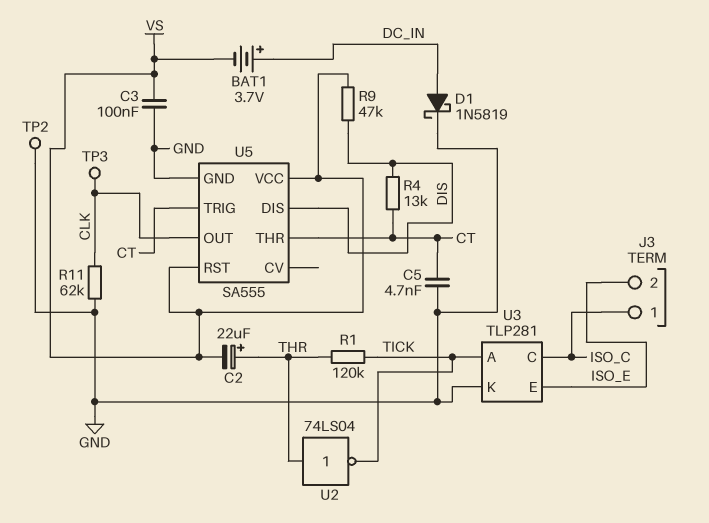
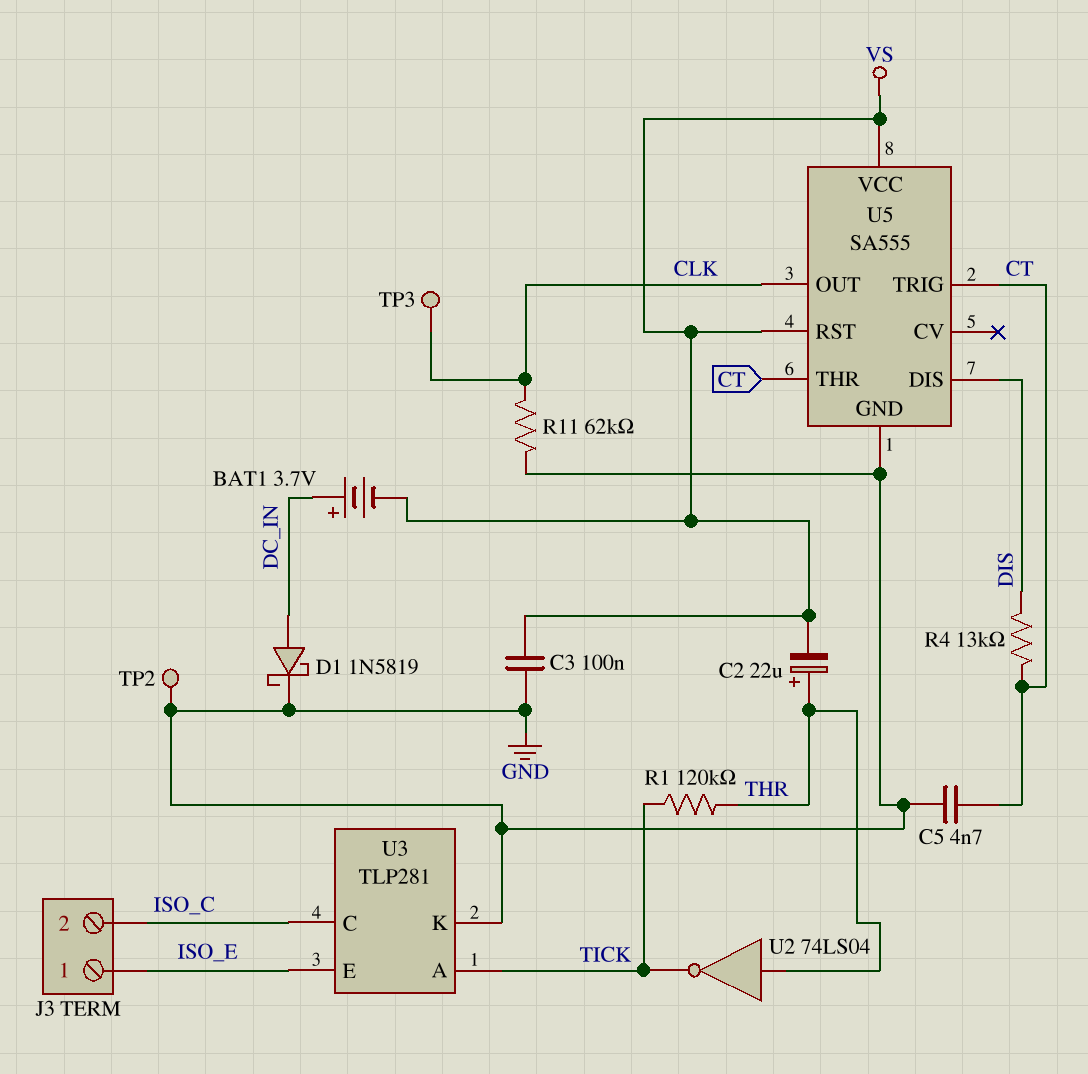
J3 pin 1: ISO_C -> ISO_E
J3 pin 2: ISO_E -> ISO_C
R9: 47k (DIS, VS) -> none

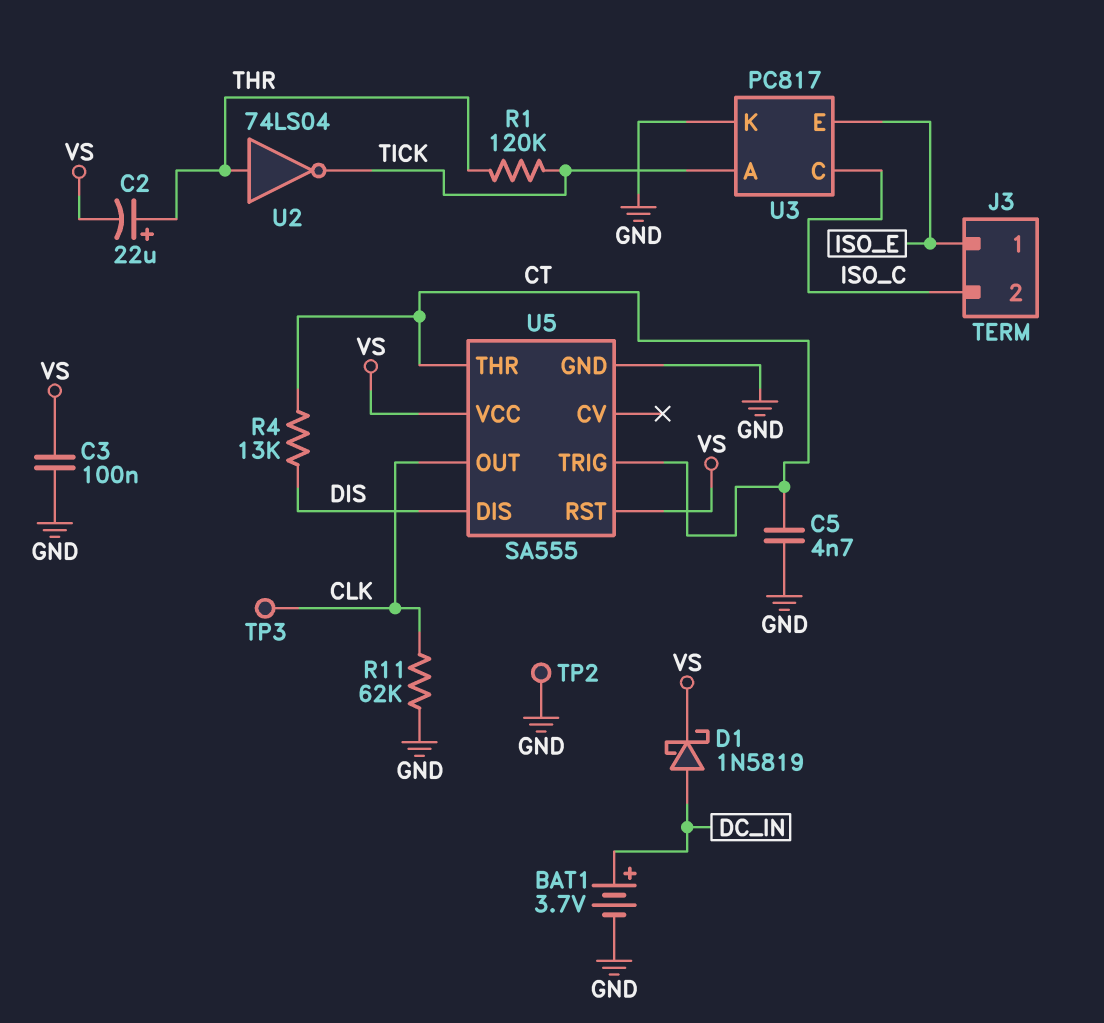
BAT1: 3.7V (plus DC_IN, minus VS) -> 3.7V (plus DC_IN, minus GND)
D1: schottky 1N5819 (A DC_IN, K GND) -> schottky 1N5819 (A DC_IN, K VS)
U3: TLP281 -> PC817

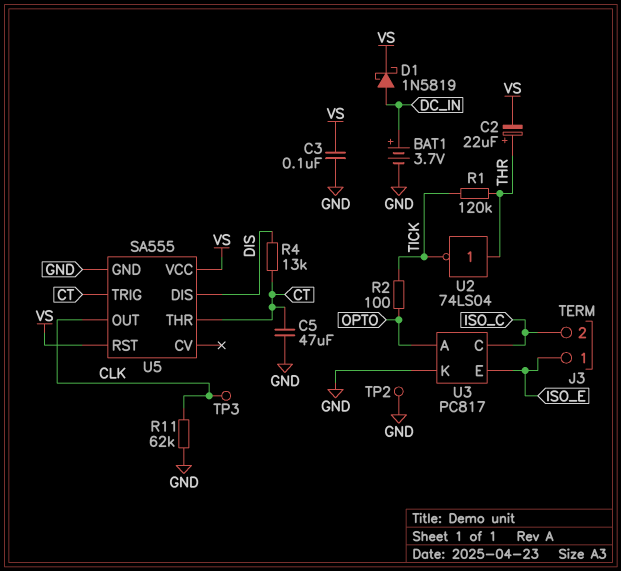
C5: 4.7nF (CT, GND) -> 47uF (CT, GND)
R2: none -> 100 (OPTO, TICK)
U3 pin A: TICK -> OPTO

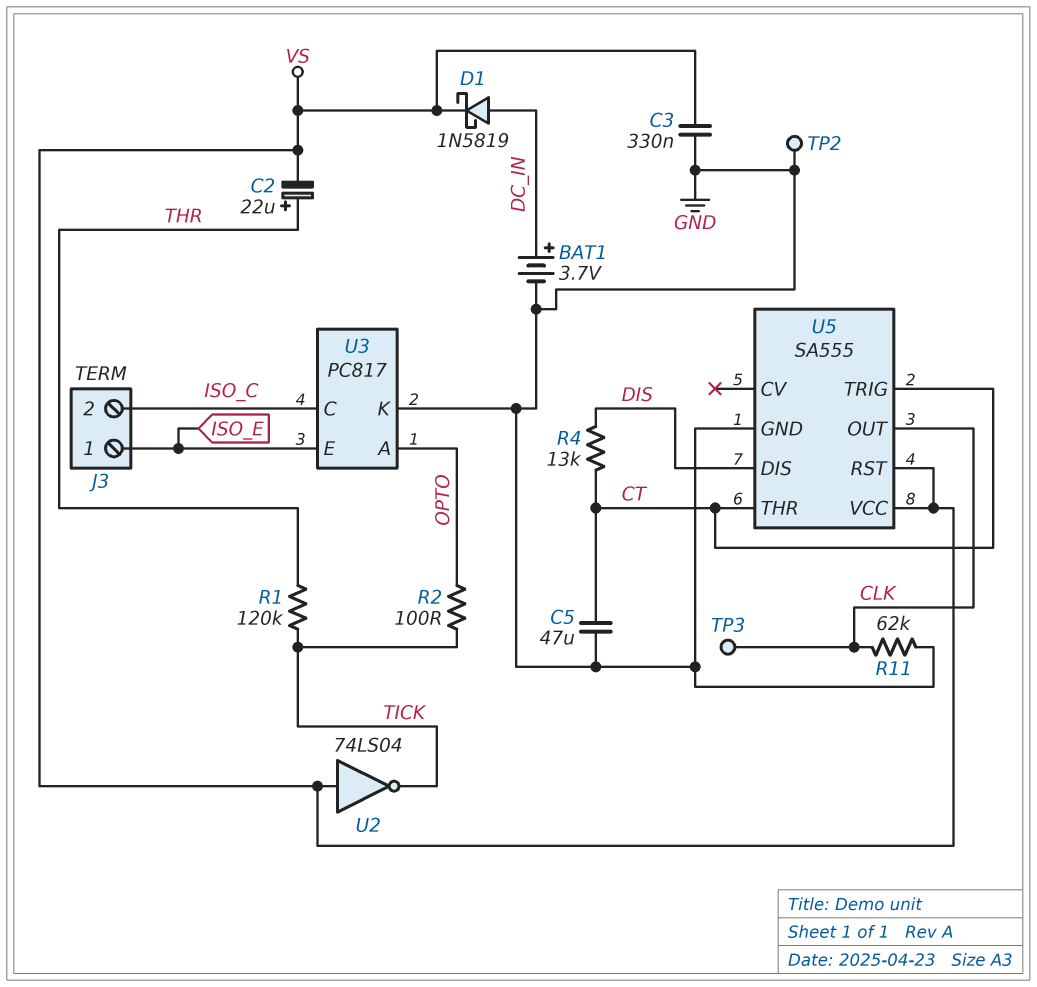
C3: 100nF (GND, VS) -> 330nF (GND, VS)
U2: NOT 74LS04 (in THR, out TICK) -> NOT 74LS04 (in VS, out TICK)

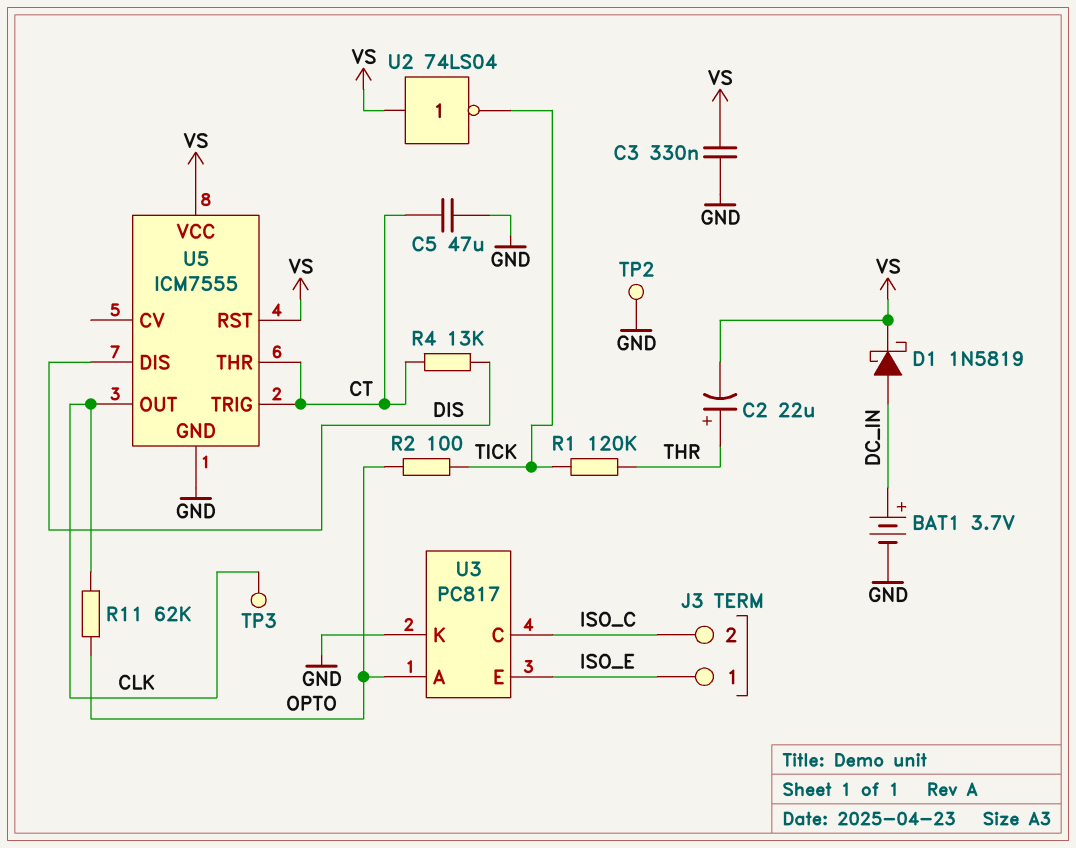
R11: 62k (CLK, GND) -> 62k (CLK, OPTO)
U5: SA555 -> ICM7555

